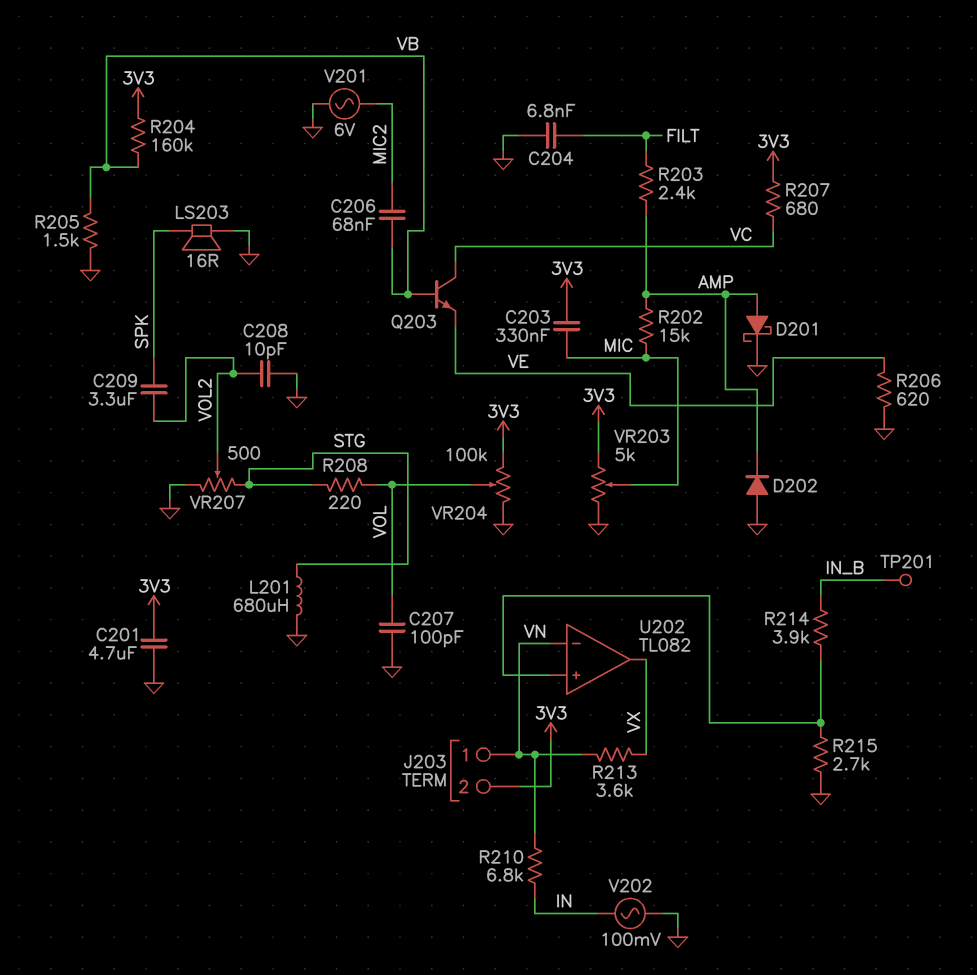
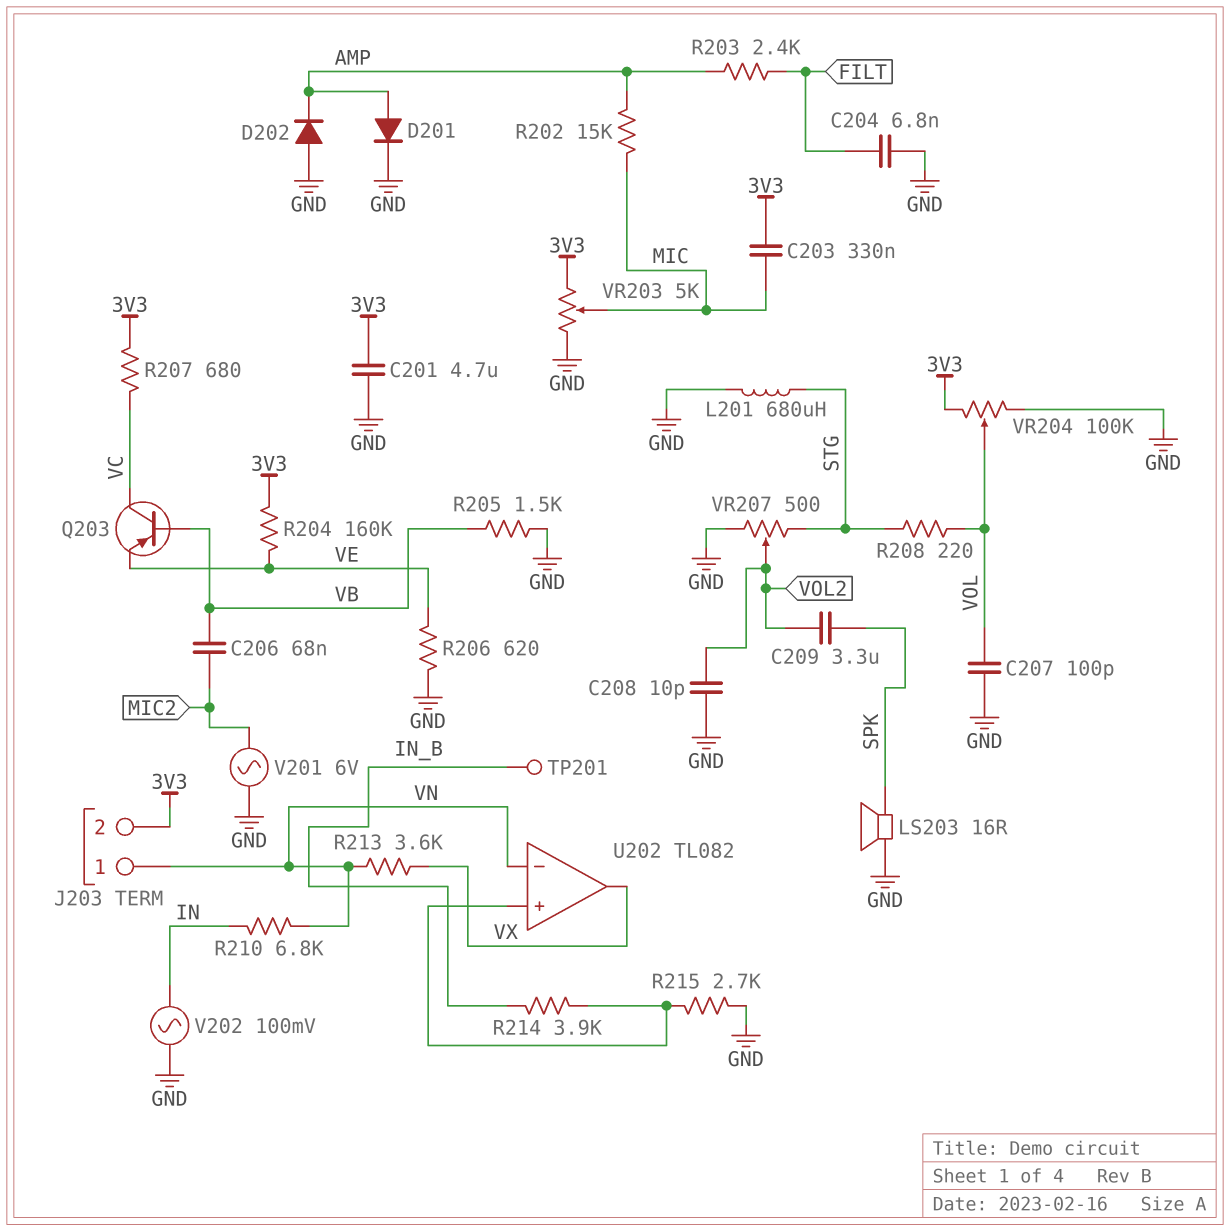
D201: schottky (A AMP, K GND) -> diode (A AMP, K GND)
Q203: NPN (B VB, C VC, E VE) -> PNP (B VB, C VC, E VE)
R204: 160k (3V3, VB) -> 160k (3V3, VE)

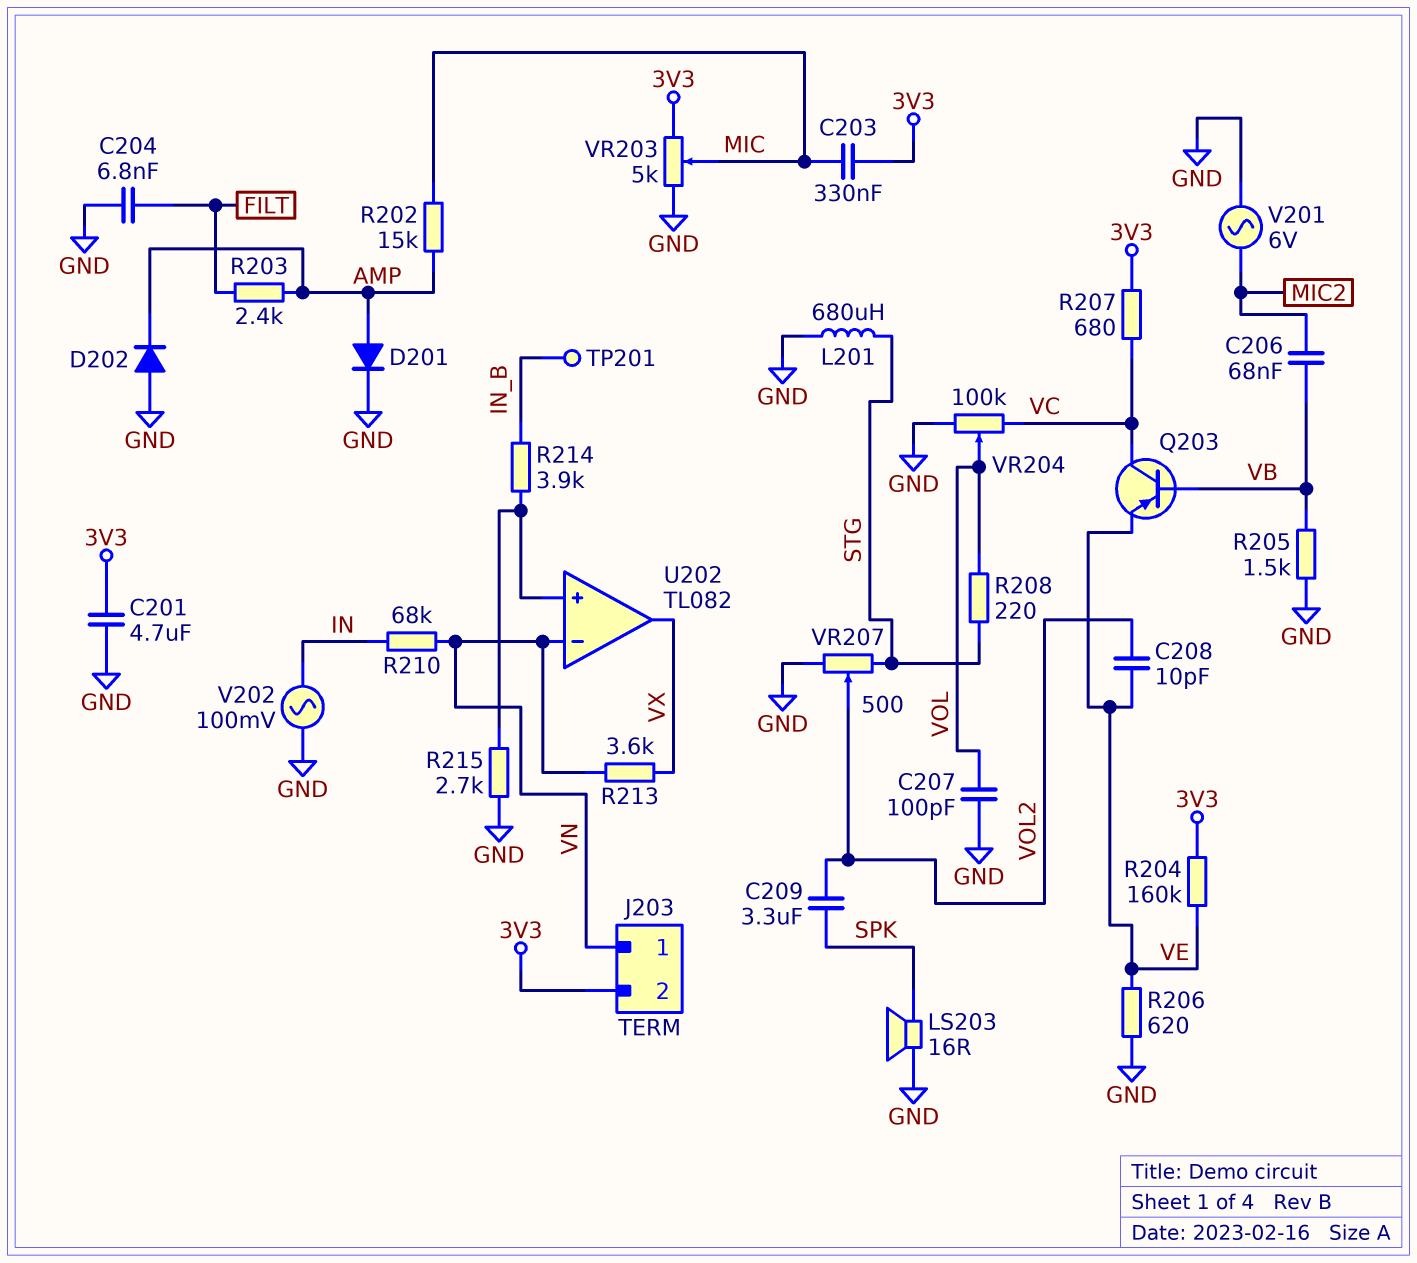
C208: 10pF (GND, VOL2) -> 10pF (VE, VOL2)
R210: 6.8k (IN, VN) -> 68k (IN, VN)
VR204: 100k (3V3, GND, wiper VOL) -> 100k (GND, VC, wiper VOL)

